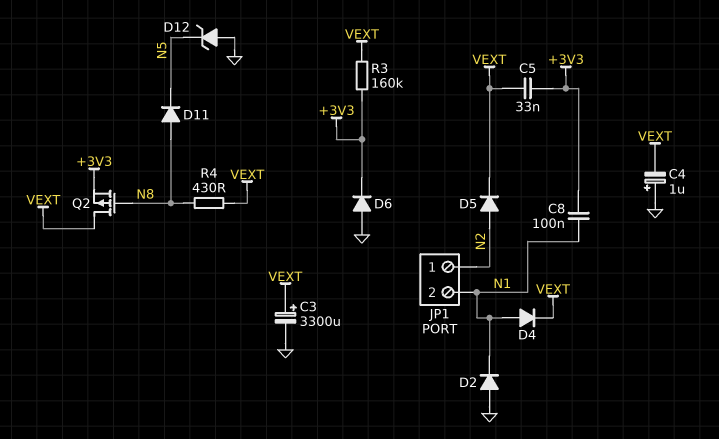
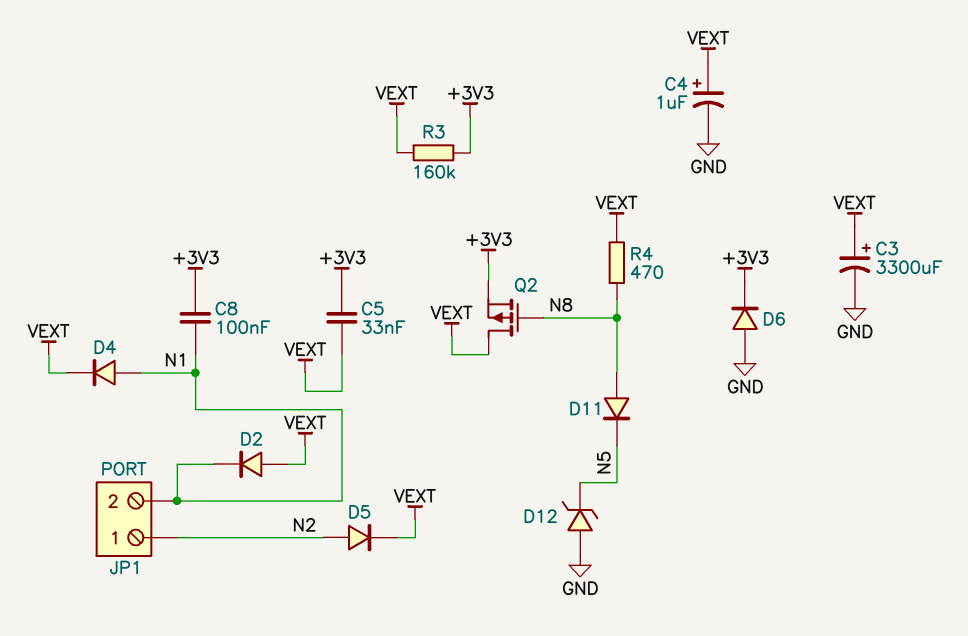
C4: 1uF (plus GND, minus VEXT) -> 1uF (plus VEXT, minus GND)
D2: diode (A GND, K N1) -> diode (A VEXT, K N1)
R4: 430 (N8, VEXT) -> 470 (N8, VEXT)

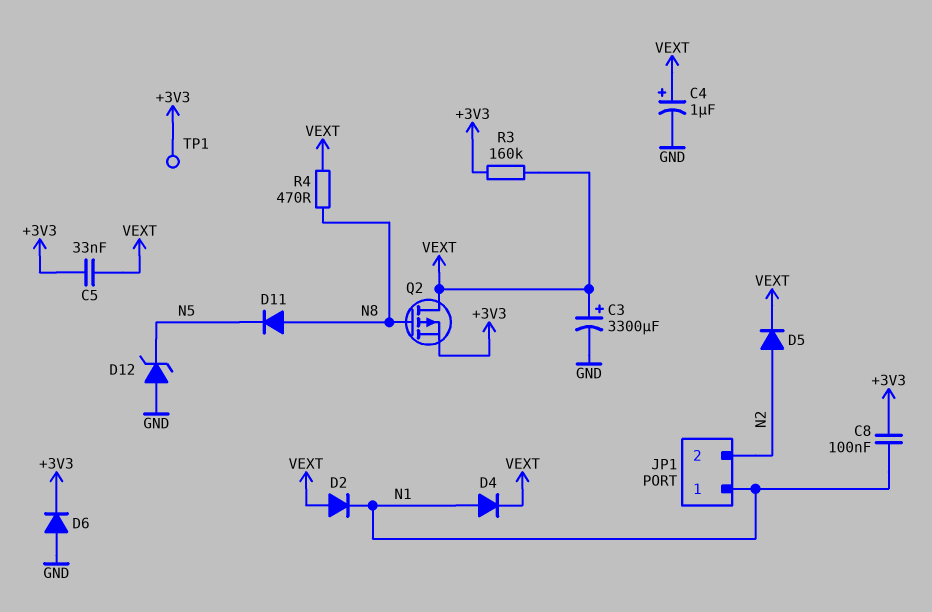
JP1 pin 1: N2 -> N1
JP1 pin 2: N1 -> N2
TP1: none -> test point (+3V3)

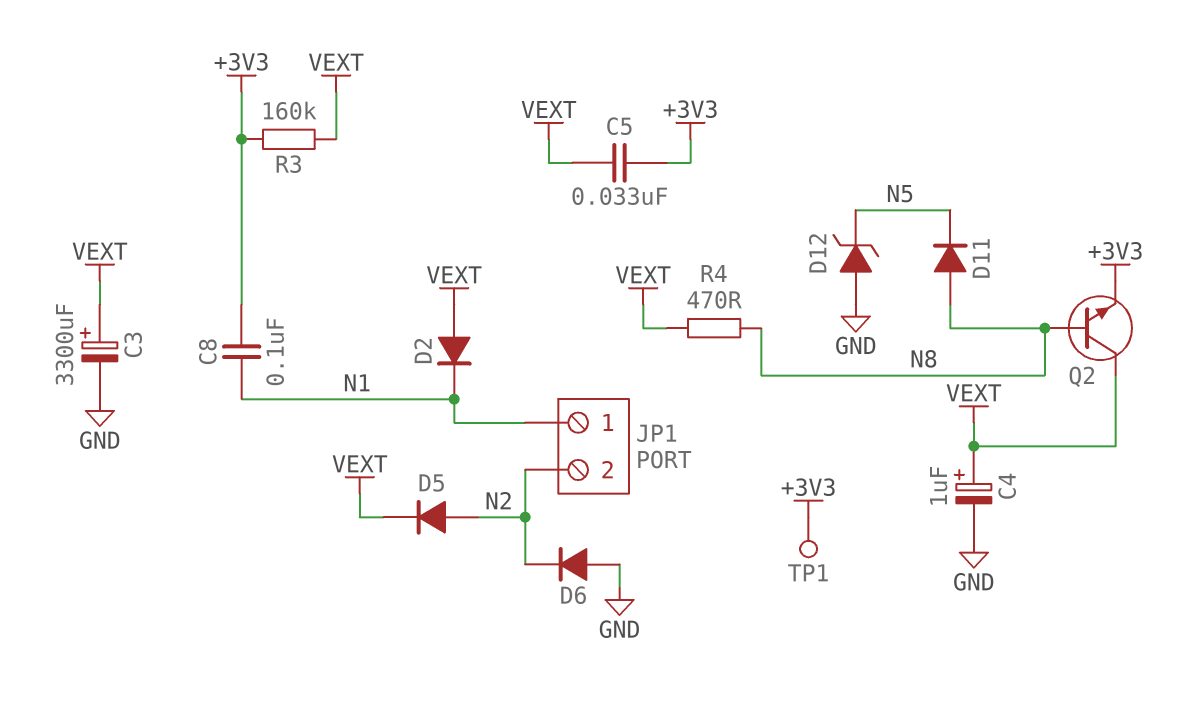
D4: diode (A N1, K VEXT) -> none
D6: diode (A GND, K +3V3) -> diode (A GND, K N2)
Q2: PMOS (G N8, D VEXT, S +3V3) -> NPN (B N8, C VEXT, E +3V3)

